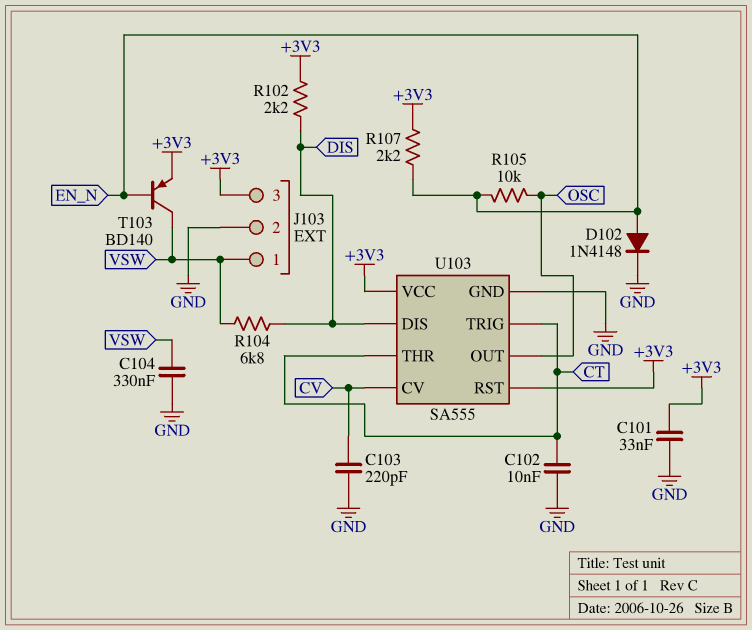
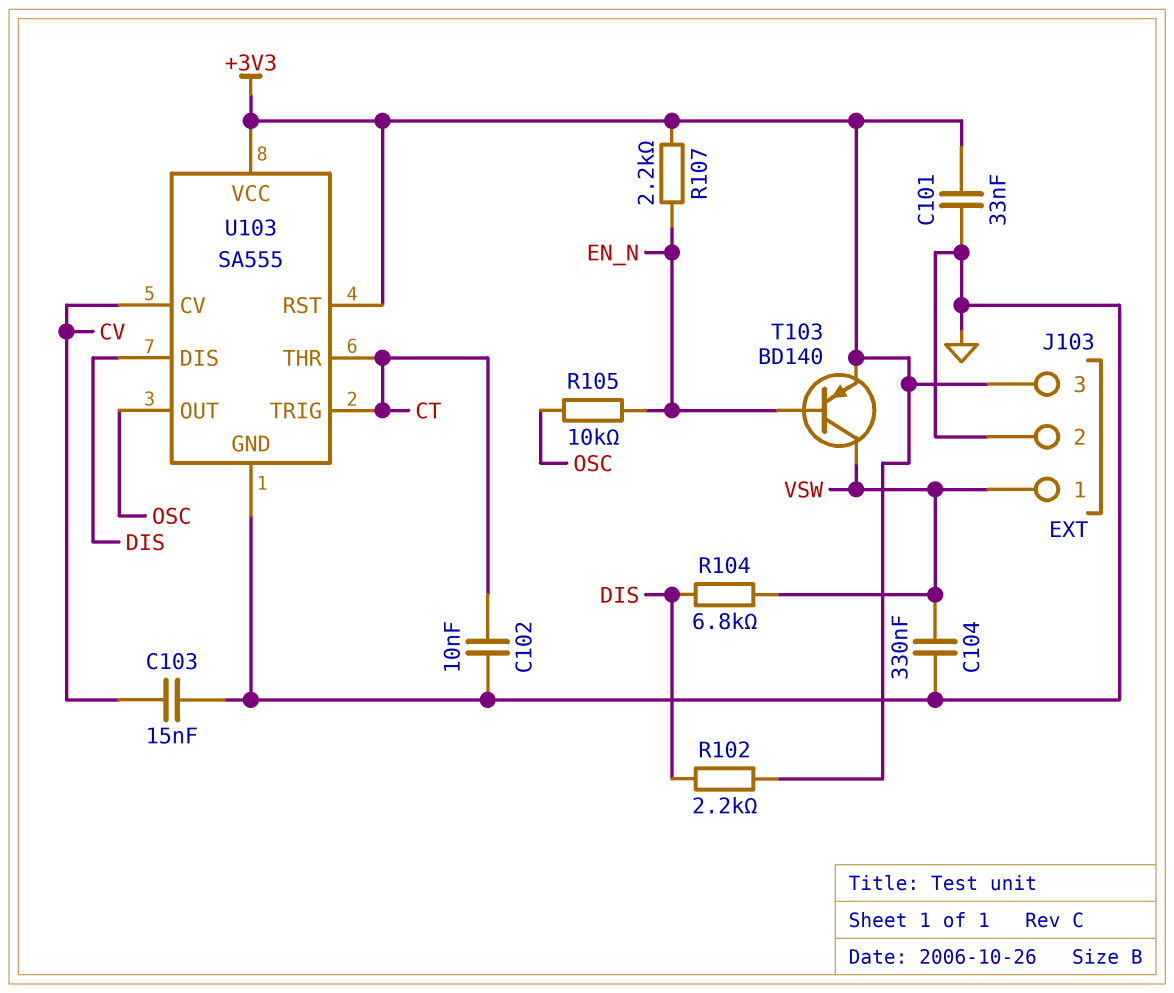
C103: 220pF (CV, GND) -> 15nF (CV, GND)
D102: diode 1N4148 (A EN_N, K GND) -> none

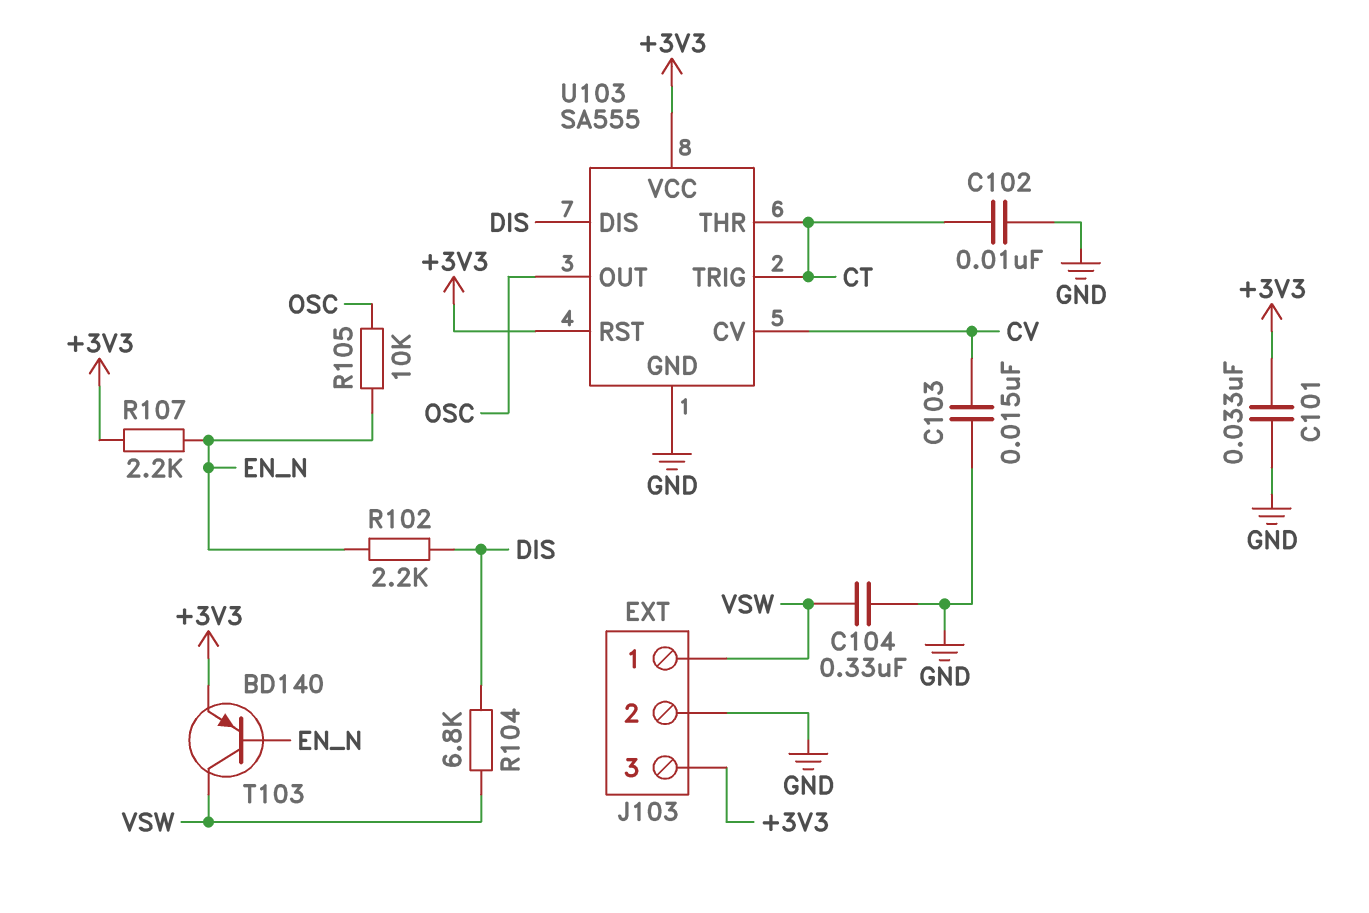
R102: 2.2k (+3V3, DIS) -> 2.2k (DIS, EN_N)

